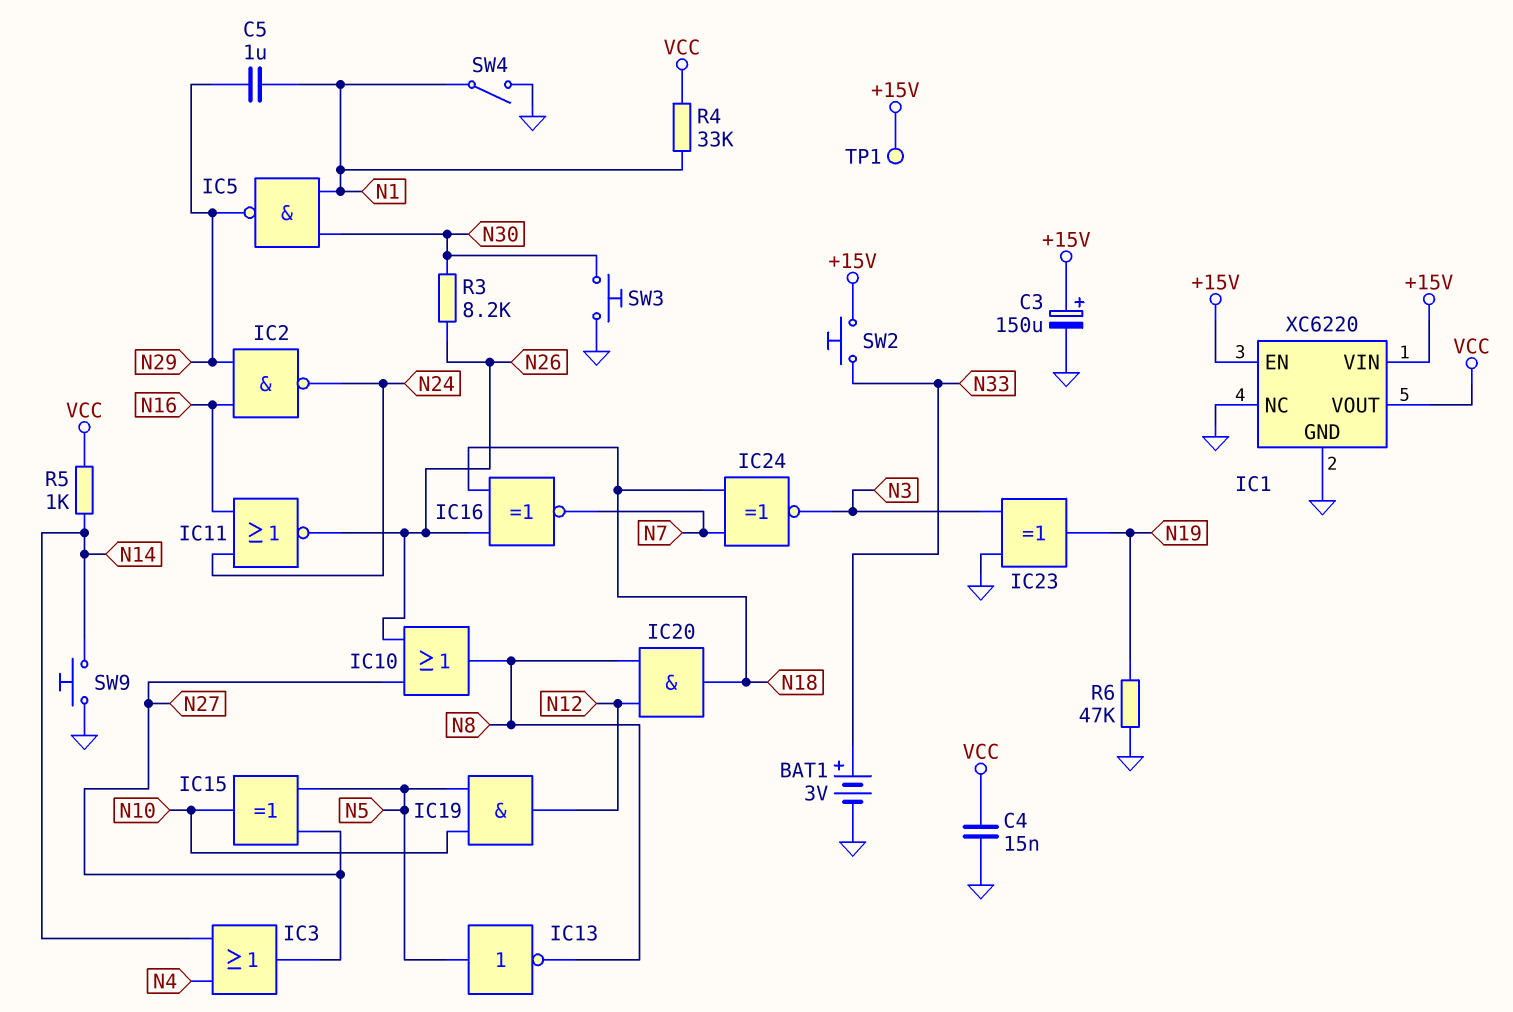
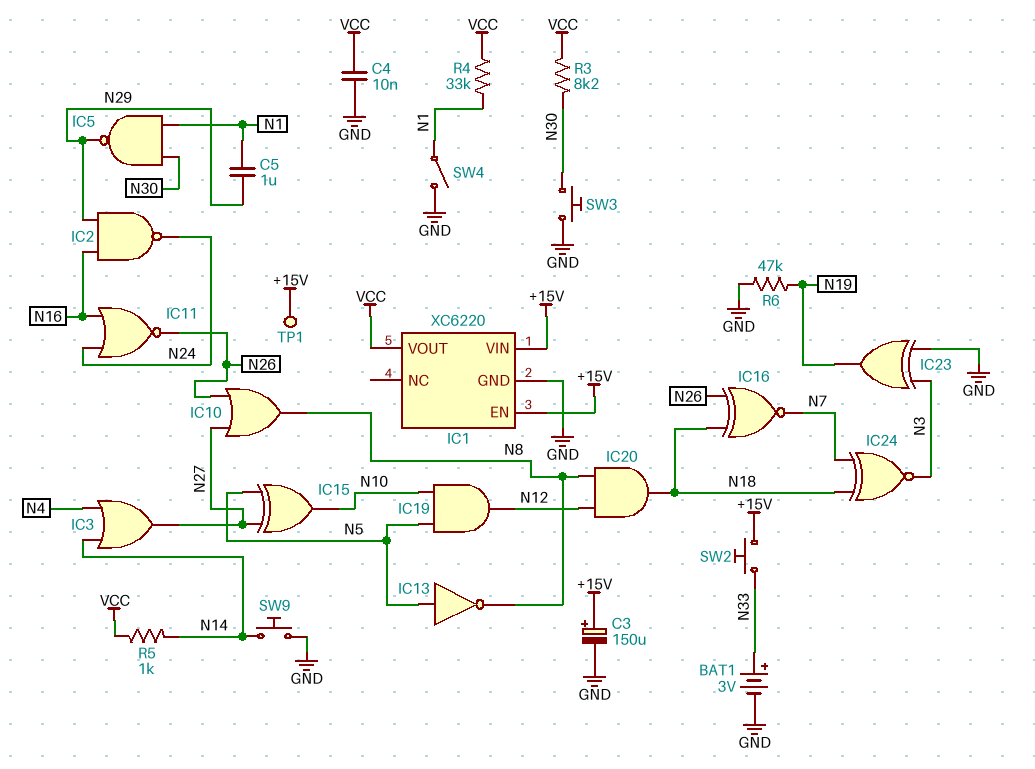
C4: 15nF (GND, VCC) -> 10nF (GND, VCC)
IC1 pin NC: GND -> none
R3: 8.2k (N26, N30) -> 8.2k (N30, VCC)

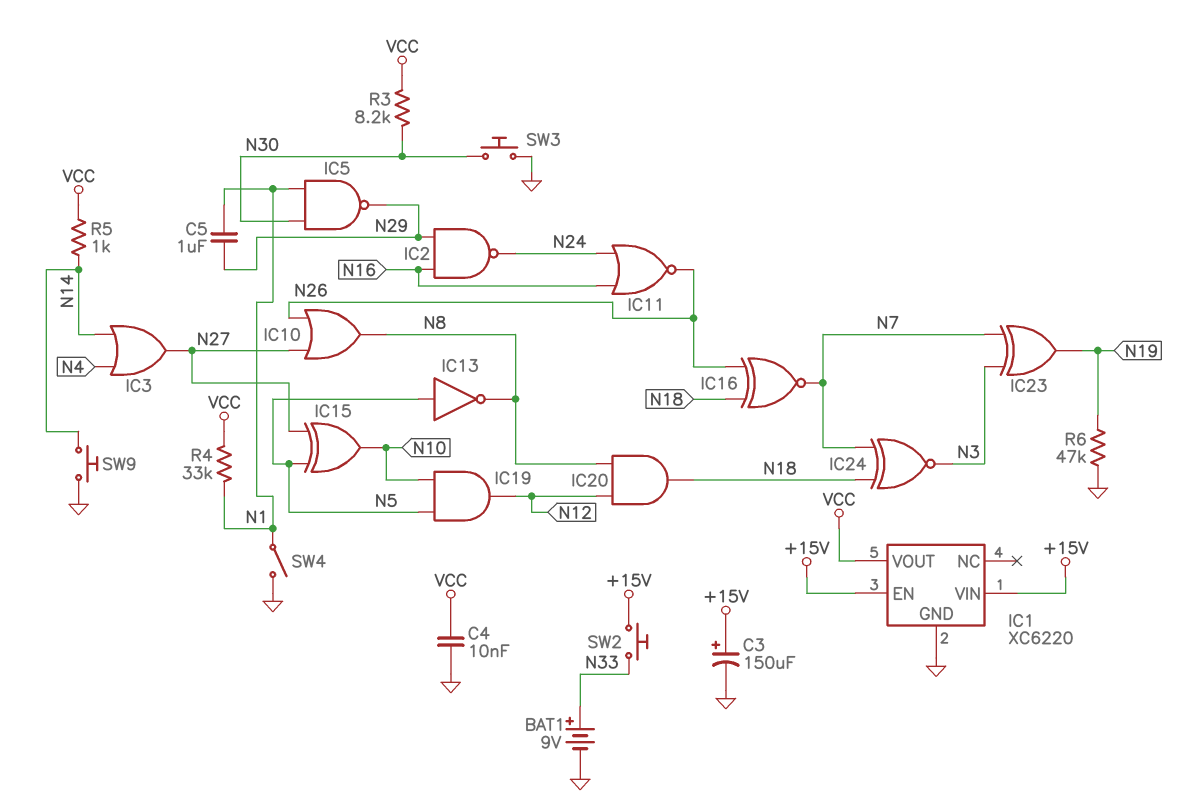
BAT1: 3V (plus N33, minus GND) -> 9V (plus N33, minus GND)
IC23: XOR (in GND, in N3, out N19) -> XOR (in N3, in N7, out N19)
TP1: test point (+15V) -> none

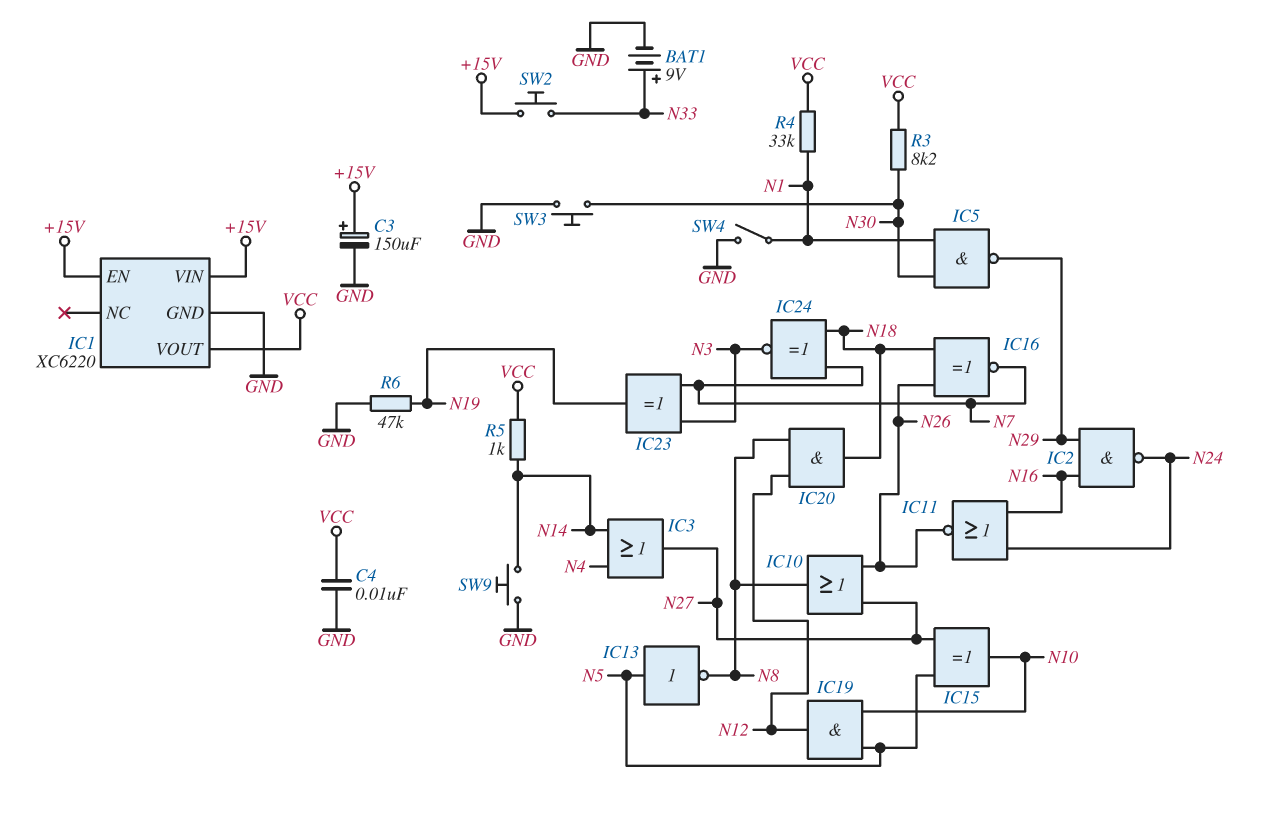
C5: 1uF (N1, N29) -> none

